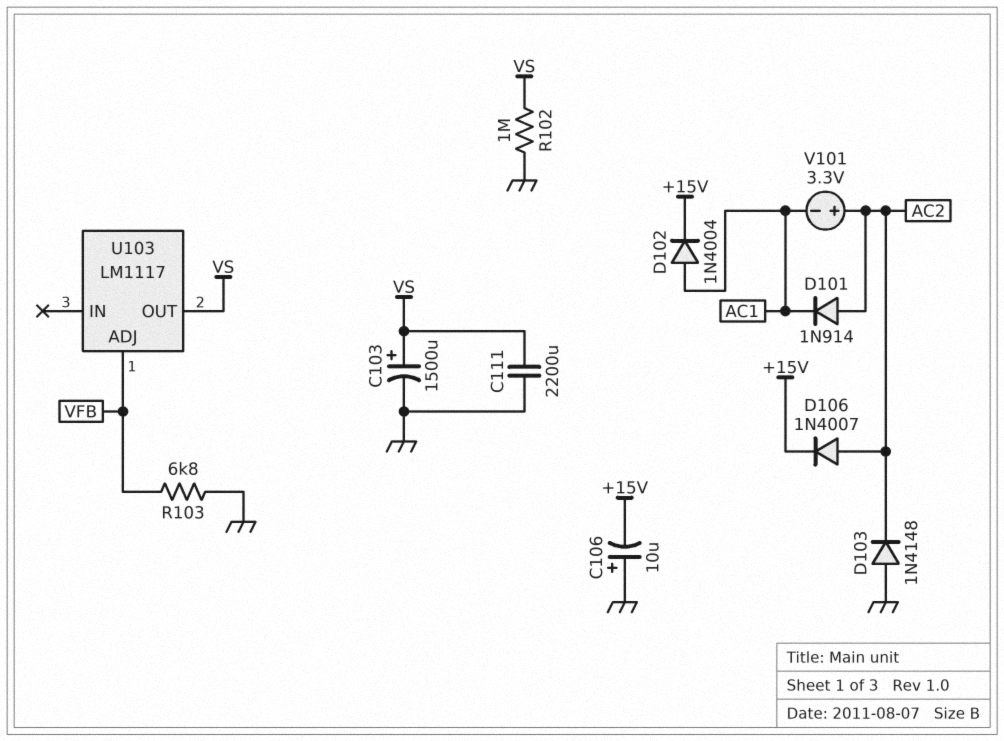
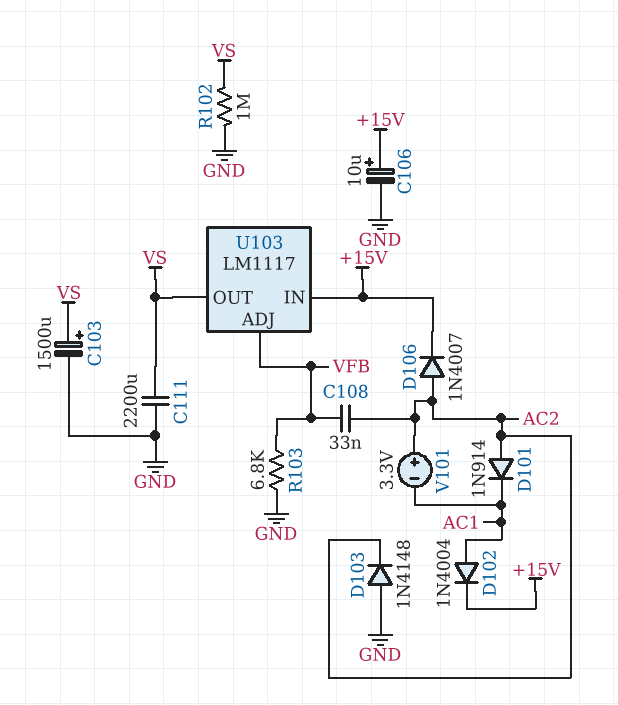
C106: 10uF (plus GND, minus +15V) -> 10uF (plus +15V, minus GND)
C108: none -> 33nF (AC2, VFB)
U103 pin IN: none -> +15V

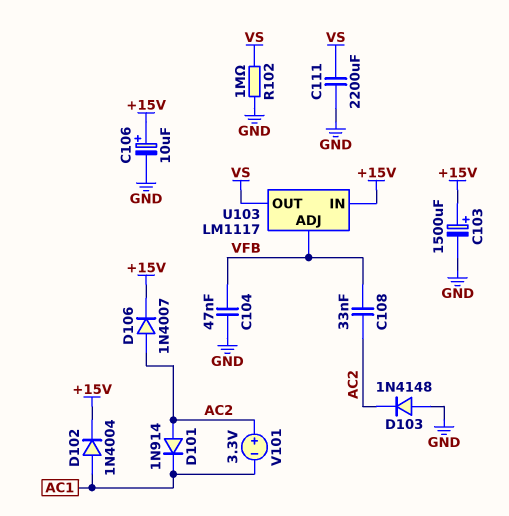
C103: 1500uF (plus VS, minus GND) -> 1500uF (plus +15V, minus GND)
C104: none -> 47nF (GND, VFB)
R103: 6.8k (GND, VFB) -> none

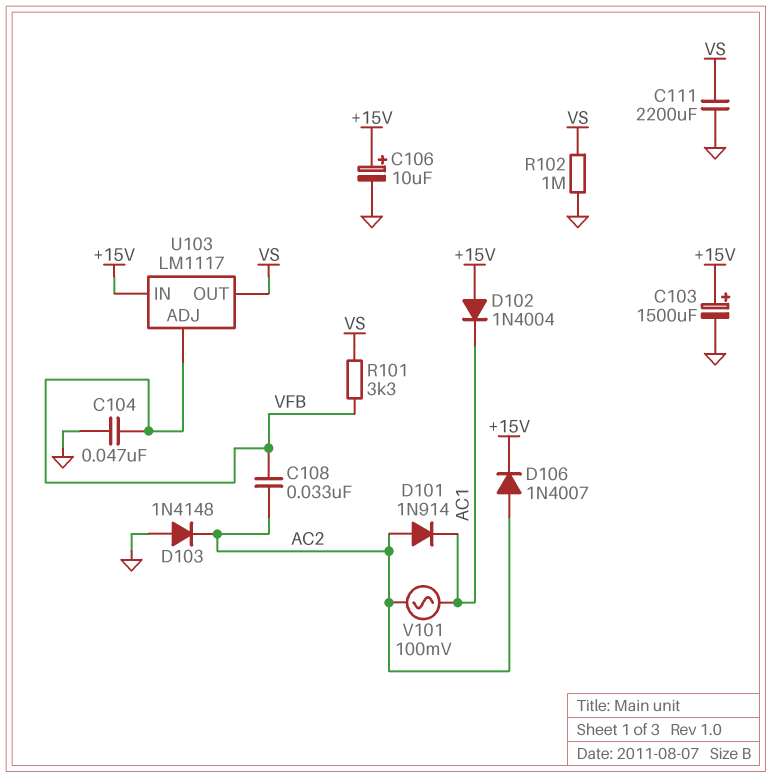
D102: diode 1N4004 (A AC1, K +15V) -> diode 1N4004 (A +15V, K AC1)
R101: none -> 3.3k (VFB, VS)
V101: 3.3V (plus AC2, minus AC1) -> AC 100mV (AC1, AC2)

